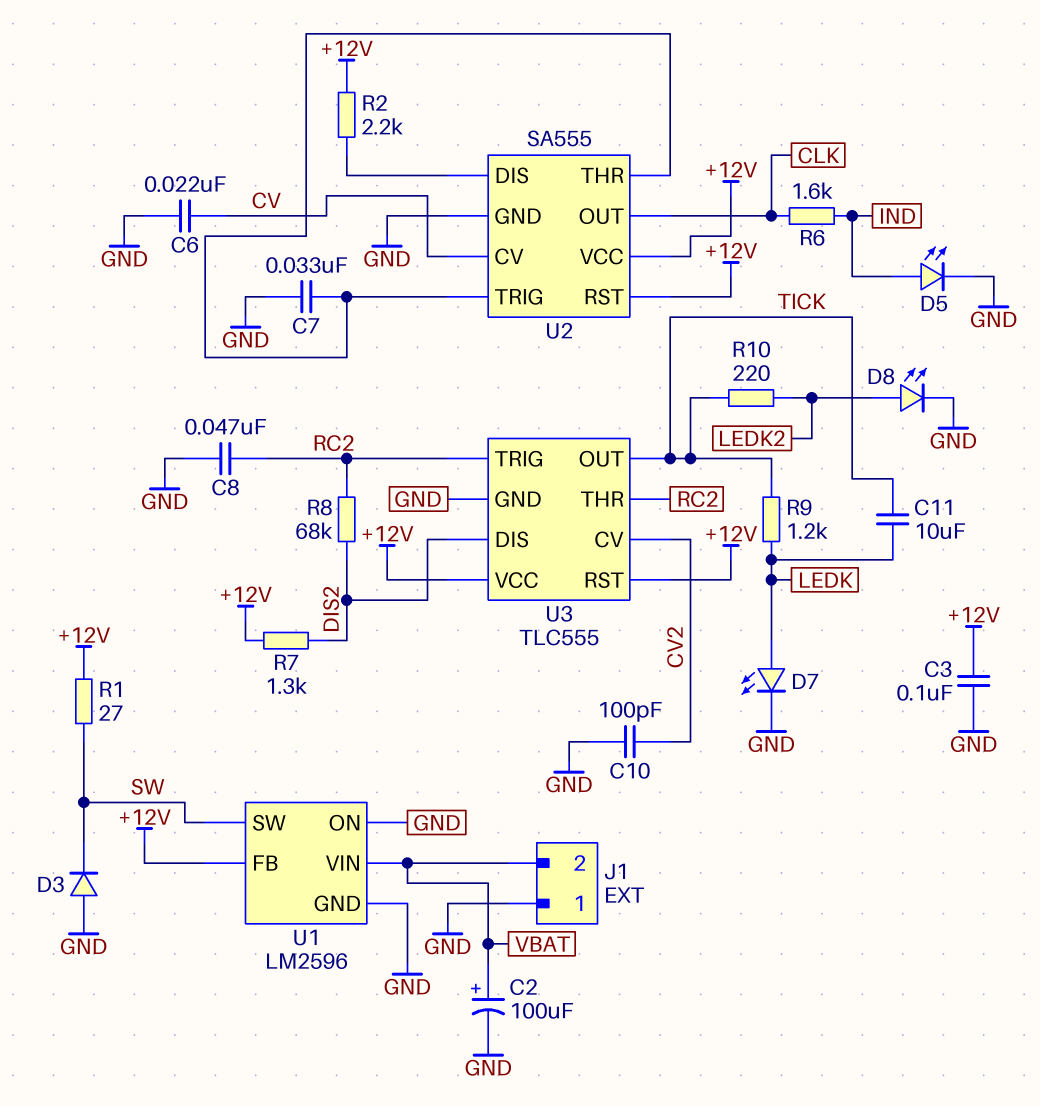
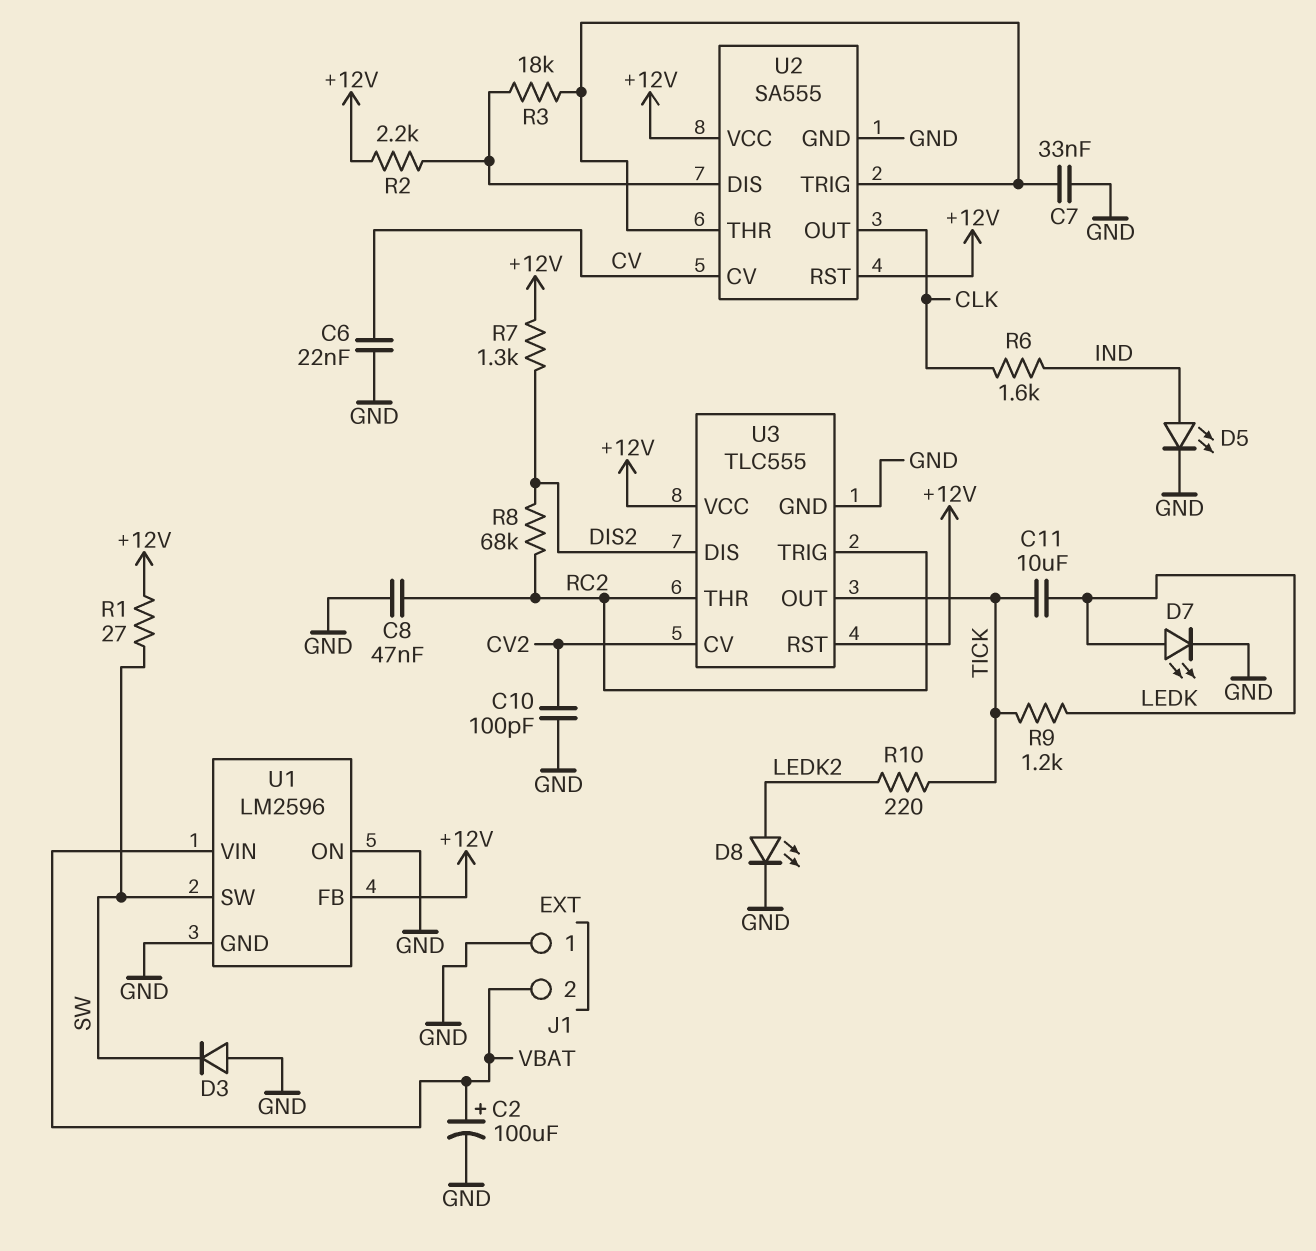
C3: 100nF (+12V, GND) -> none
R3: none -> 18k (U2/DIS, U2/THR)

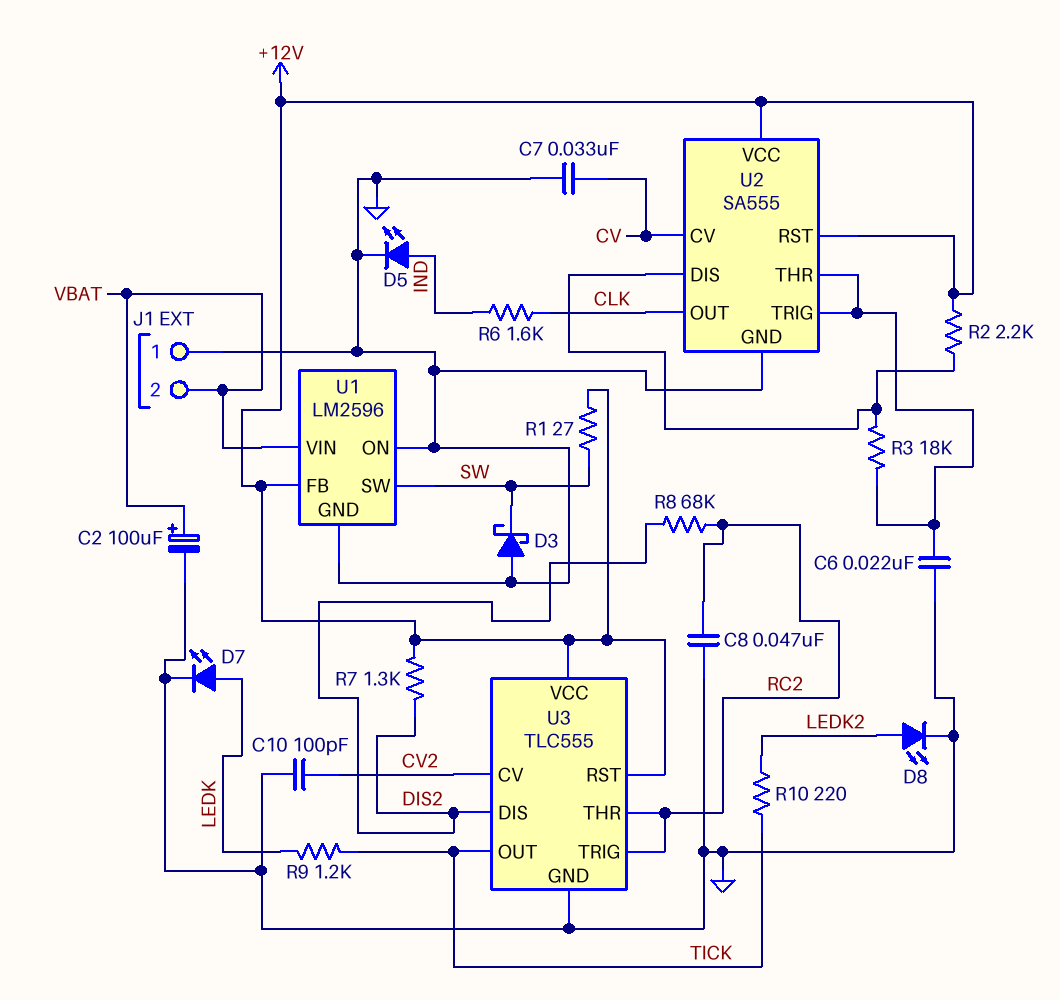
C6: 22nF (CV, GND) -> 22nF (GND, U2/THR)
C7: 33nF (GND, U2/THR) -> 33nF (CV, GND)
C11: 10uF (LEDK, TICK) -> none
D3: diode (A GND, K SW) -> schottky (A GND, K SW)

